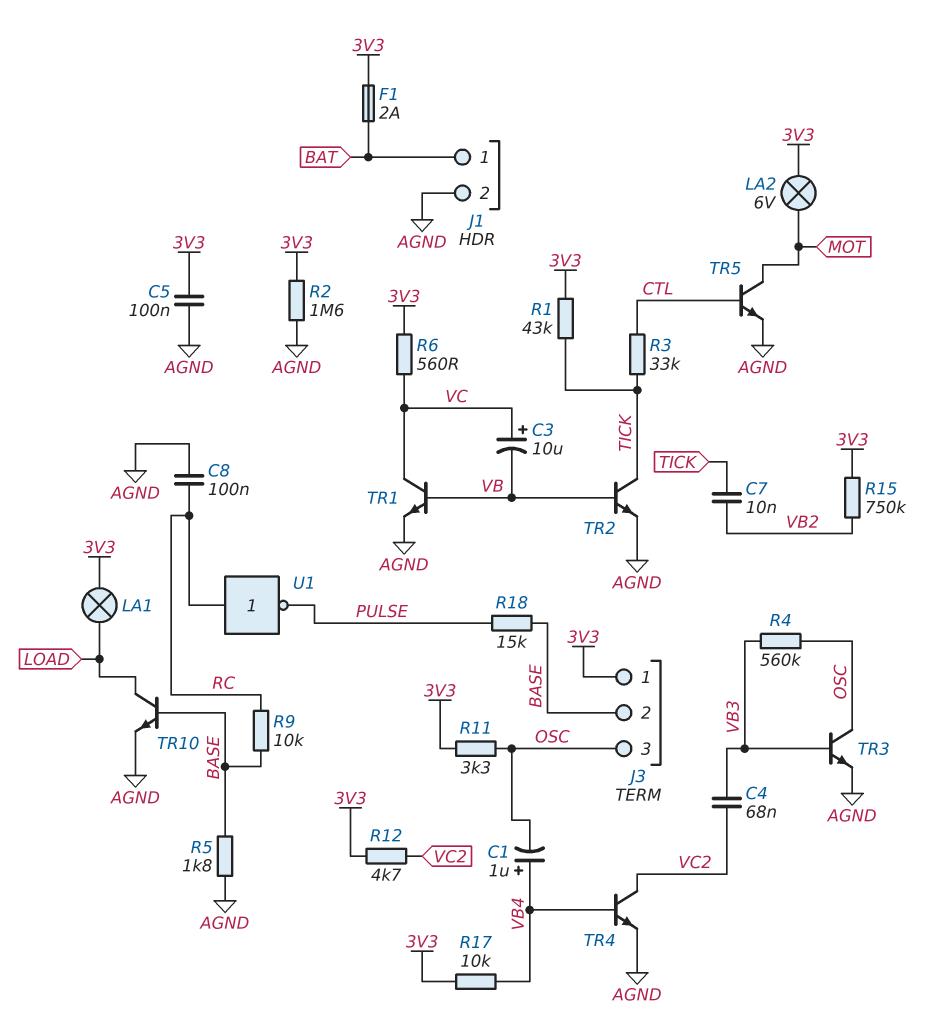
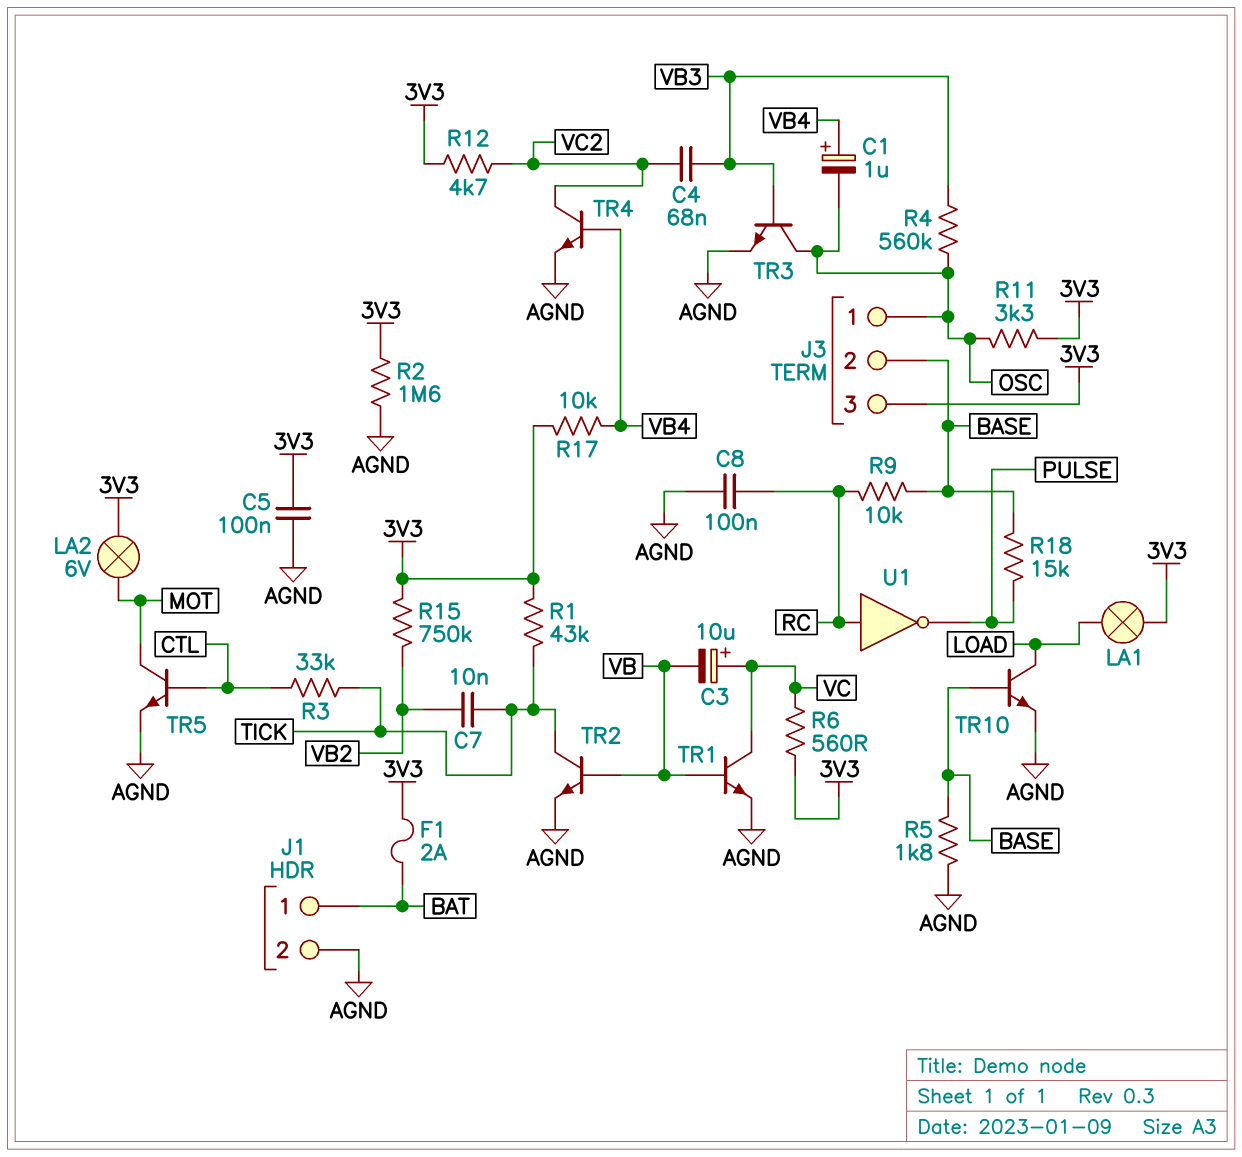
J3 pin 1: 3V3 -> OSC
J3 pin 3: OSC -> 3V3

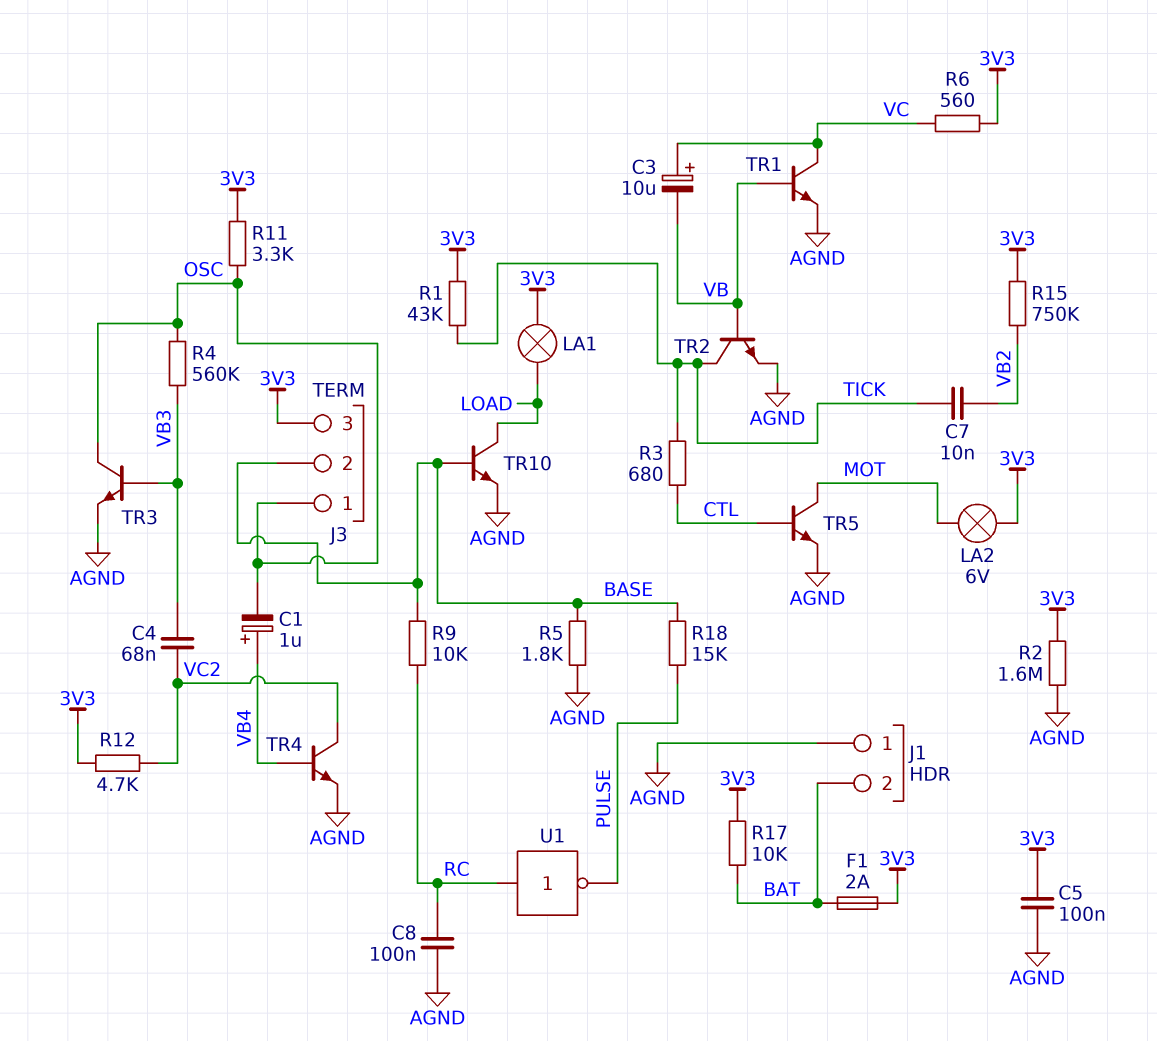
J1 pin 1: BAT -> AGND
J1 pin 2: AGND -> BAT
R3: 33k (CTL, TICK) -> 680 (CTL, TICK)
R17: 10k (3V3, VB4) -> 10k (3V3, BAT)

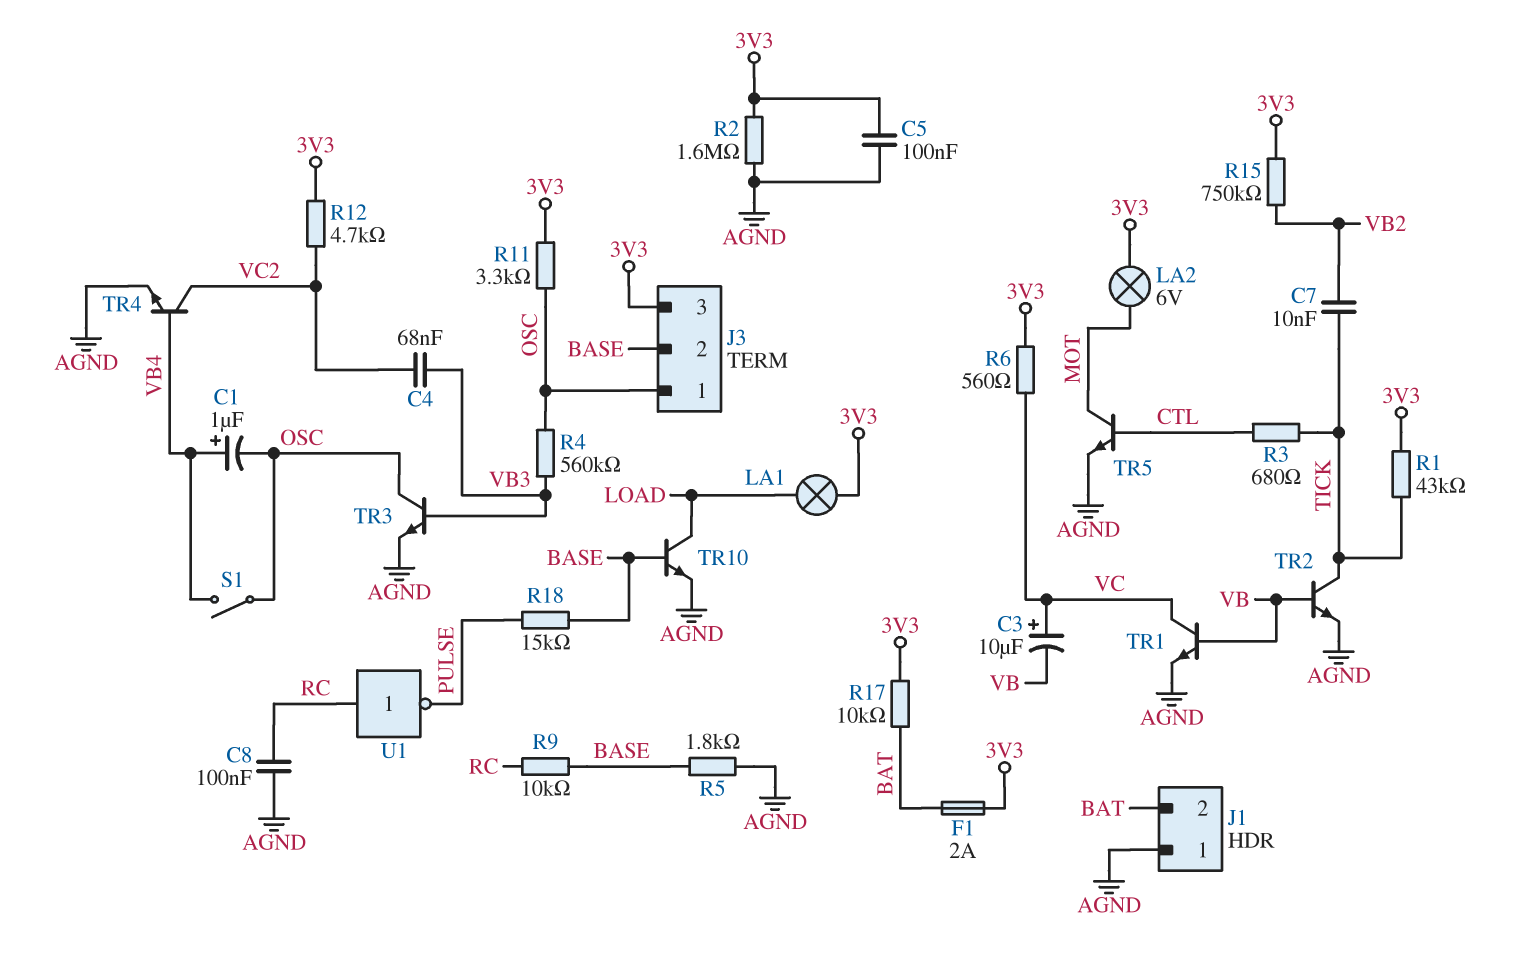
S1: none -> switch (OSC, VB4)

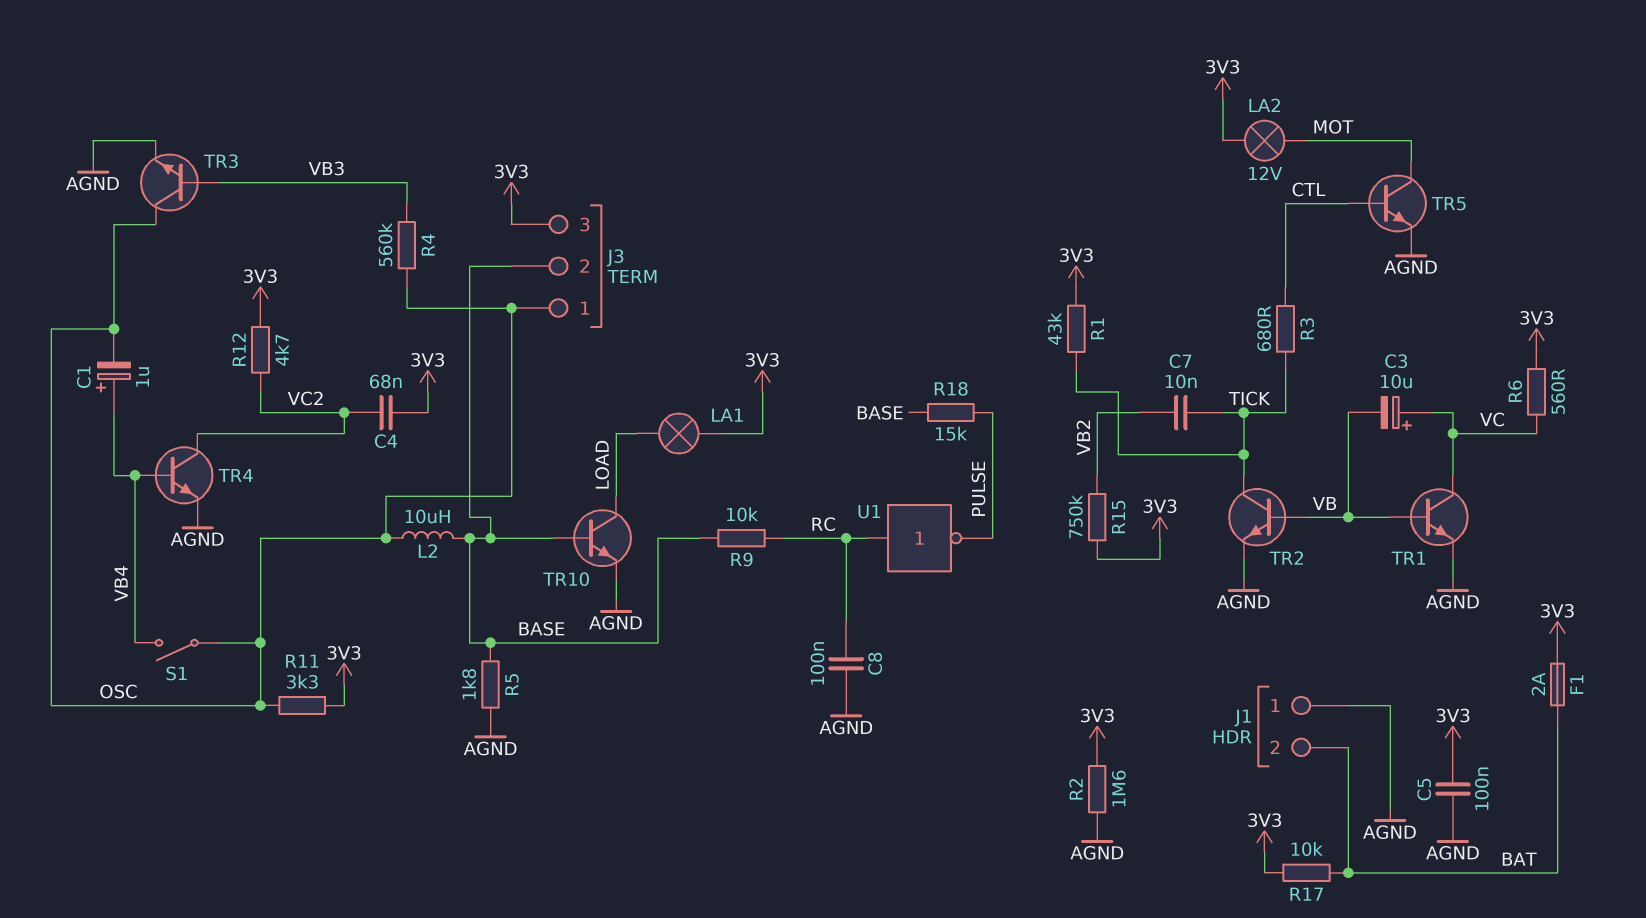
C4: 68nF (VB3, VC2) -> 68nF (3V3, VC2)
L2: none -> 10uH (BASE, OSC)
LA2: lamp 6V (3V3, MOT) -> lamp 12V (3V3, MOT)

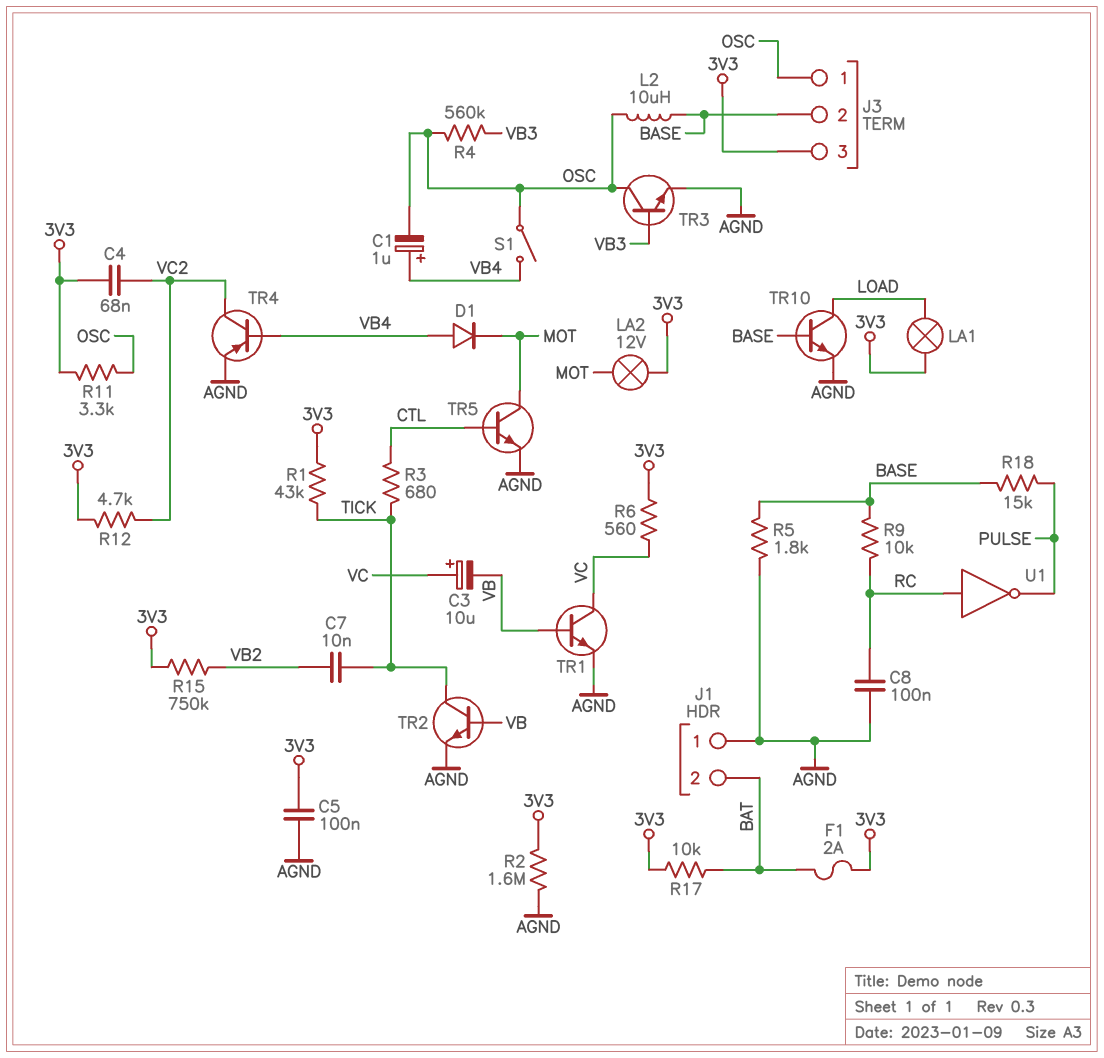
D1: none -> diode (A VB4, K MOT)
TR4: NPN (B VB4, C VC2, E AGND) -> PNP (B VB4, C VC2, E AGND)

